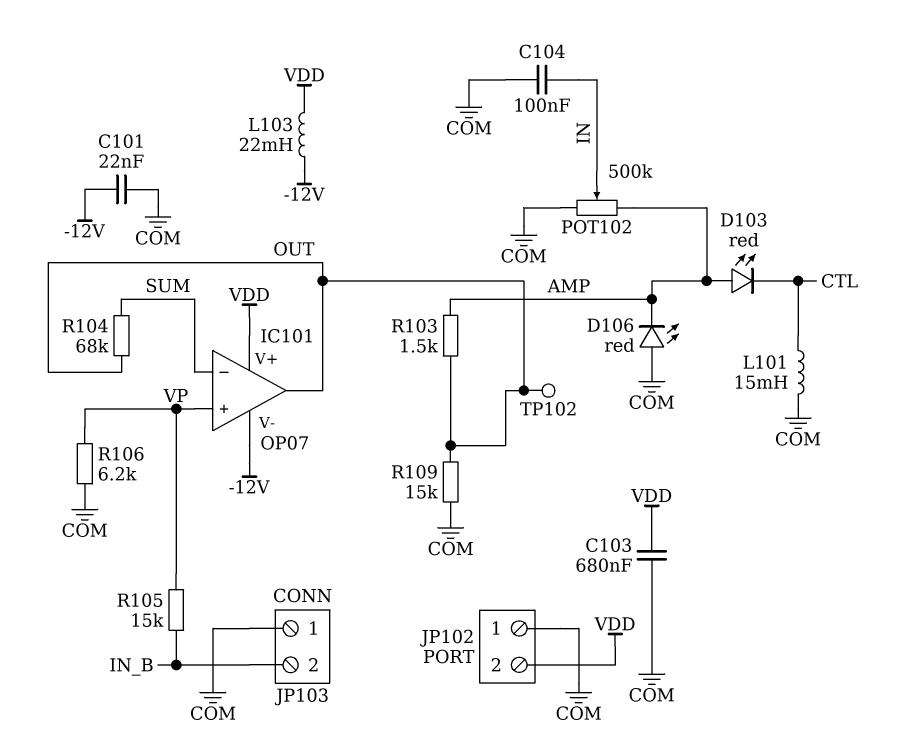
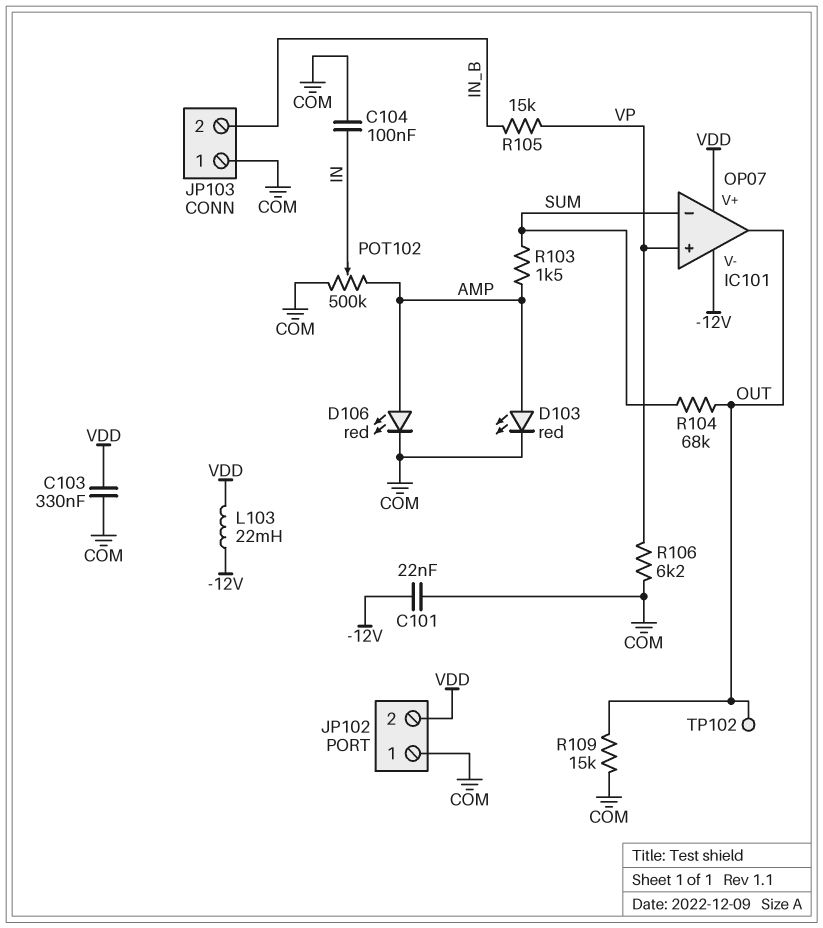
C103: 680nF (COM, VDD) -> 330nF (COM, VDD)
D103: LED red (A AMP, K CTL) -> LED red (A AMP, K COM)
D106: LED red (A COM, K AMP) -> LED red (A AMP, K COM)
L101: 15mH (COM, CTL) -> none
R103: 1.5k (AMP, OUT) -> 1.5k (AMP, SUM)

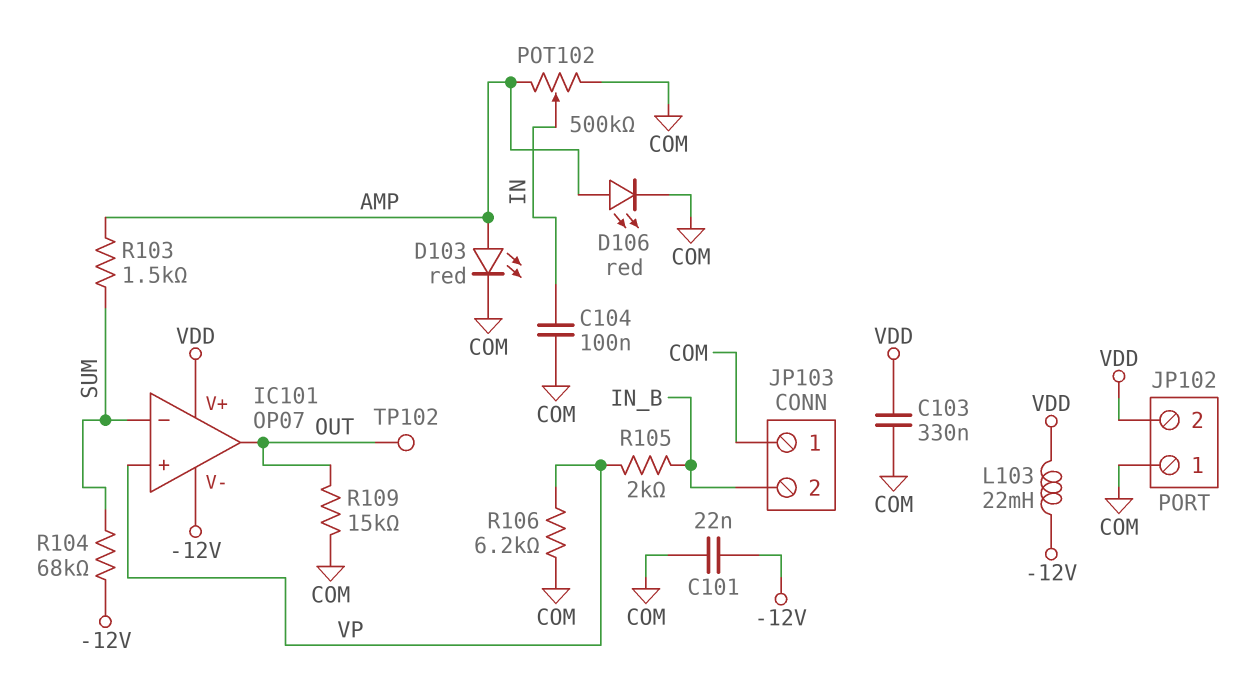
R104: 68k (OUT, SUM) -> 68k (-12V, SUM)
R105: 15k (IN_B, VP) -> 2k (IN_B, VP)

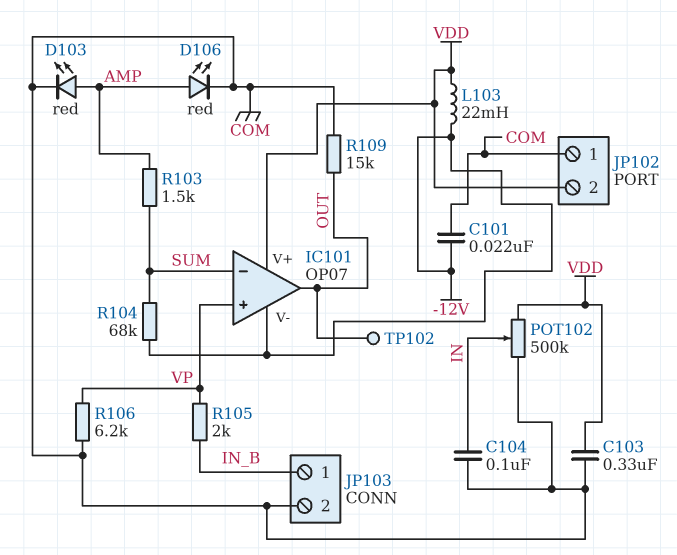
JP103 pin 1: COM -> IN_B
JP103 pin 2: IN_B -> COM
POT102: 500k (AMP, COM, wiper IN) -> 500k (COM, VDD, wiper IN)

